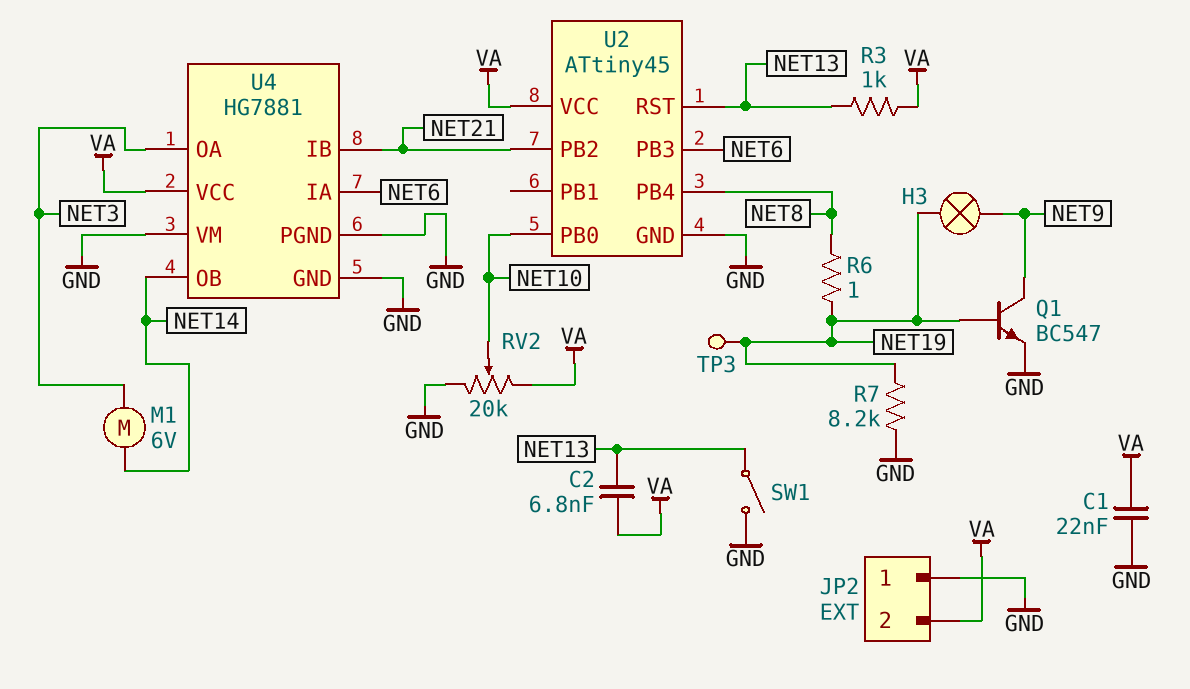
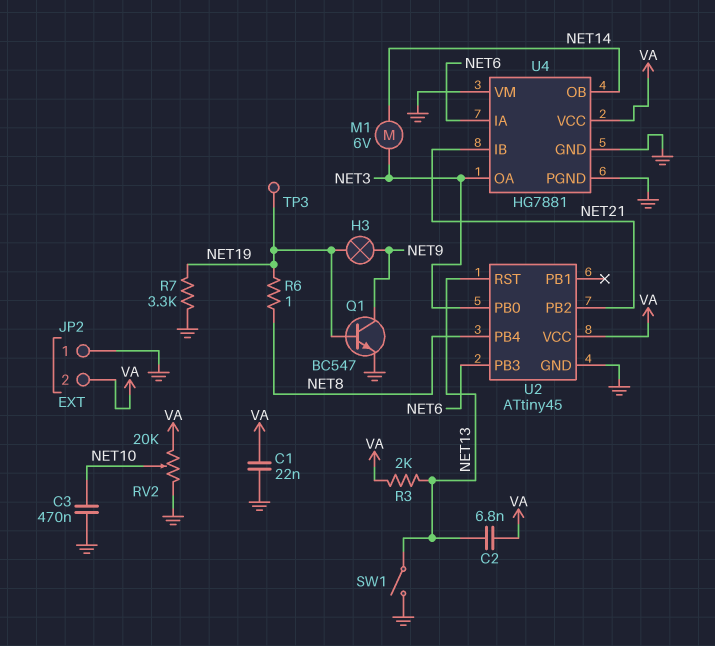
C3: none -> 470nF (GND, NET10)
R3: 1k (NET13, VA) -> 2k (NET13, VA)
R7: 8.2k (GND, NET19) -> 3.3k (GND, NET19)
U2 pin PB0: NET10 -> NET3

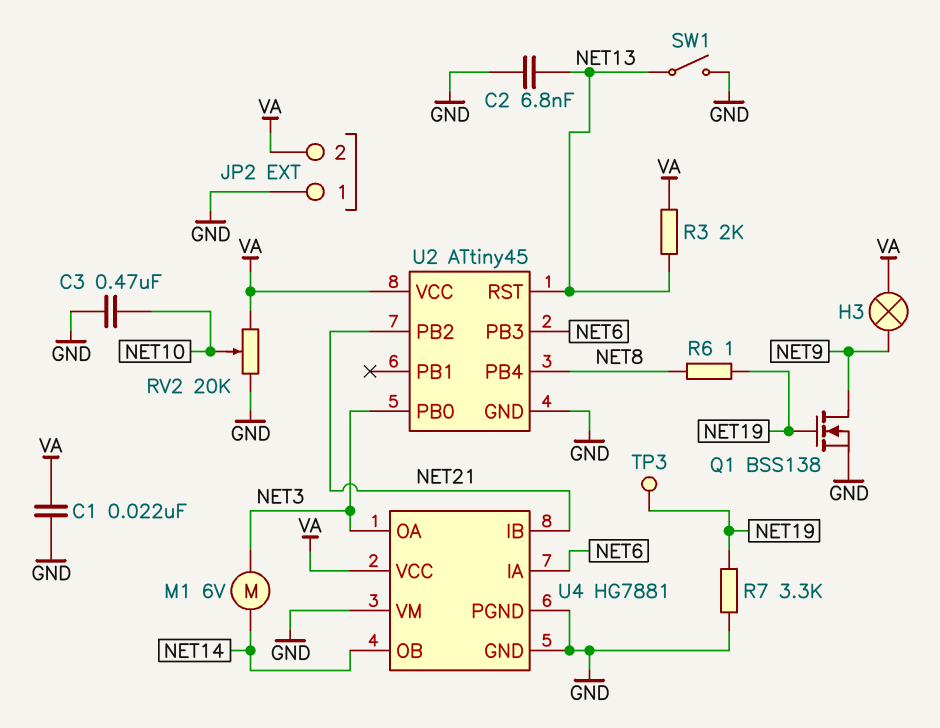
C2: 6.8nF (NET13, VA) -> 6.8nF (GND, NET13)
H3: lamp (NET9, NET19) -> lamp (NET9, VA)
Q1: NPN BC547 (B NET19, C NET9, E GND) -> NMOS BSS138 (G NET19, D NET9, S GND)

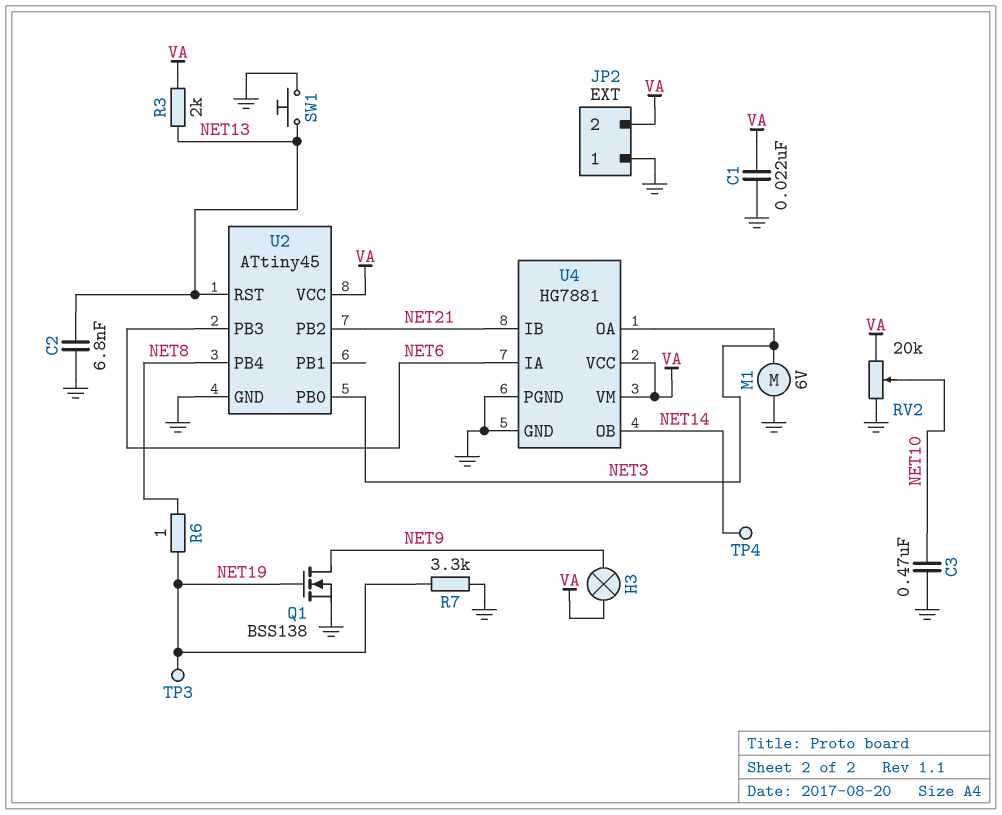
M1: motor 6V (NET3, NET14) -> motor 6V (GND, NET3)
SW1: switch (GND, NET13) -> button (GND, NET13)
TP4: none -> test point (NET14)
U4 pin VM: GND -> VA

